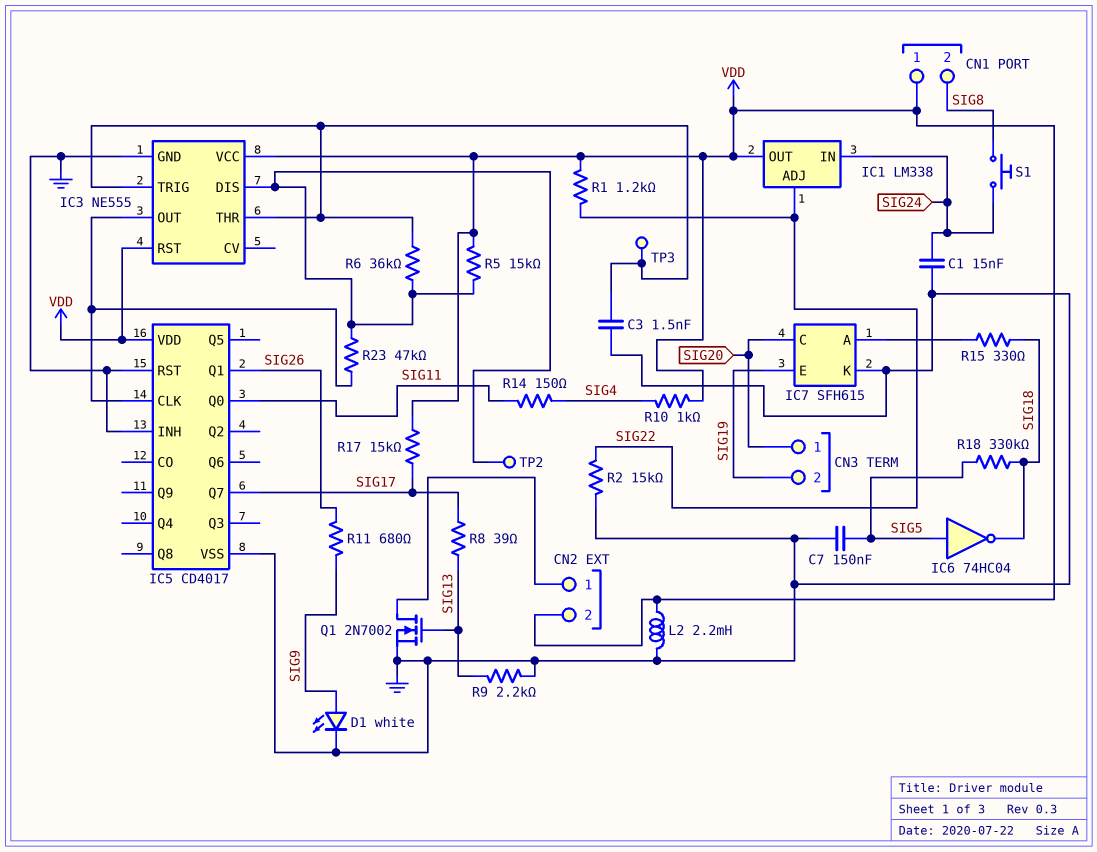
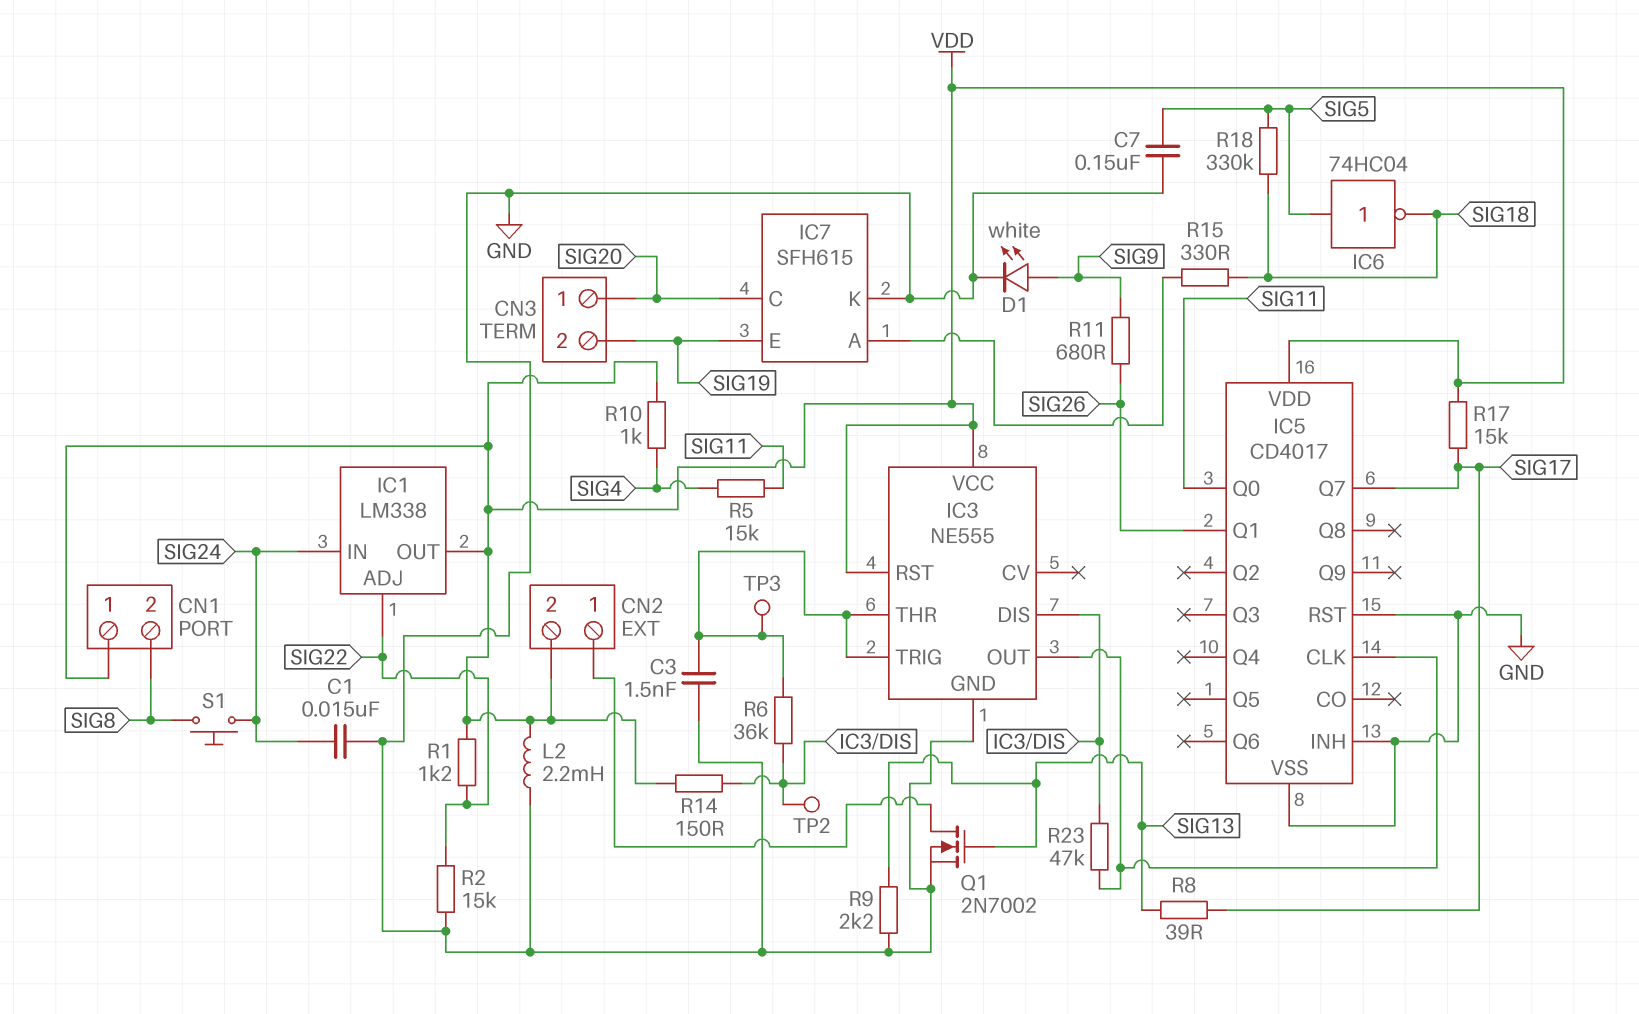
R5: 15k (IC3/DIS, VDD) -> 15k (SIG4, SIG11)
R14: 150 (SIG4, SIG11) -> 150 (IC3/DIS, VDD)

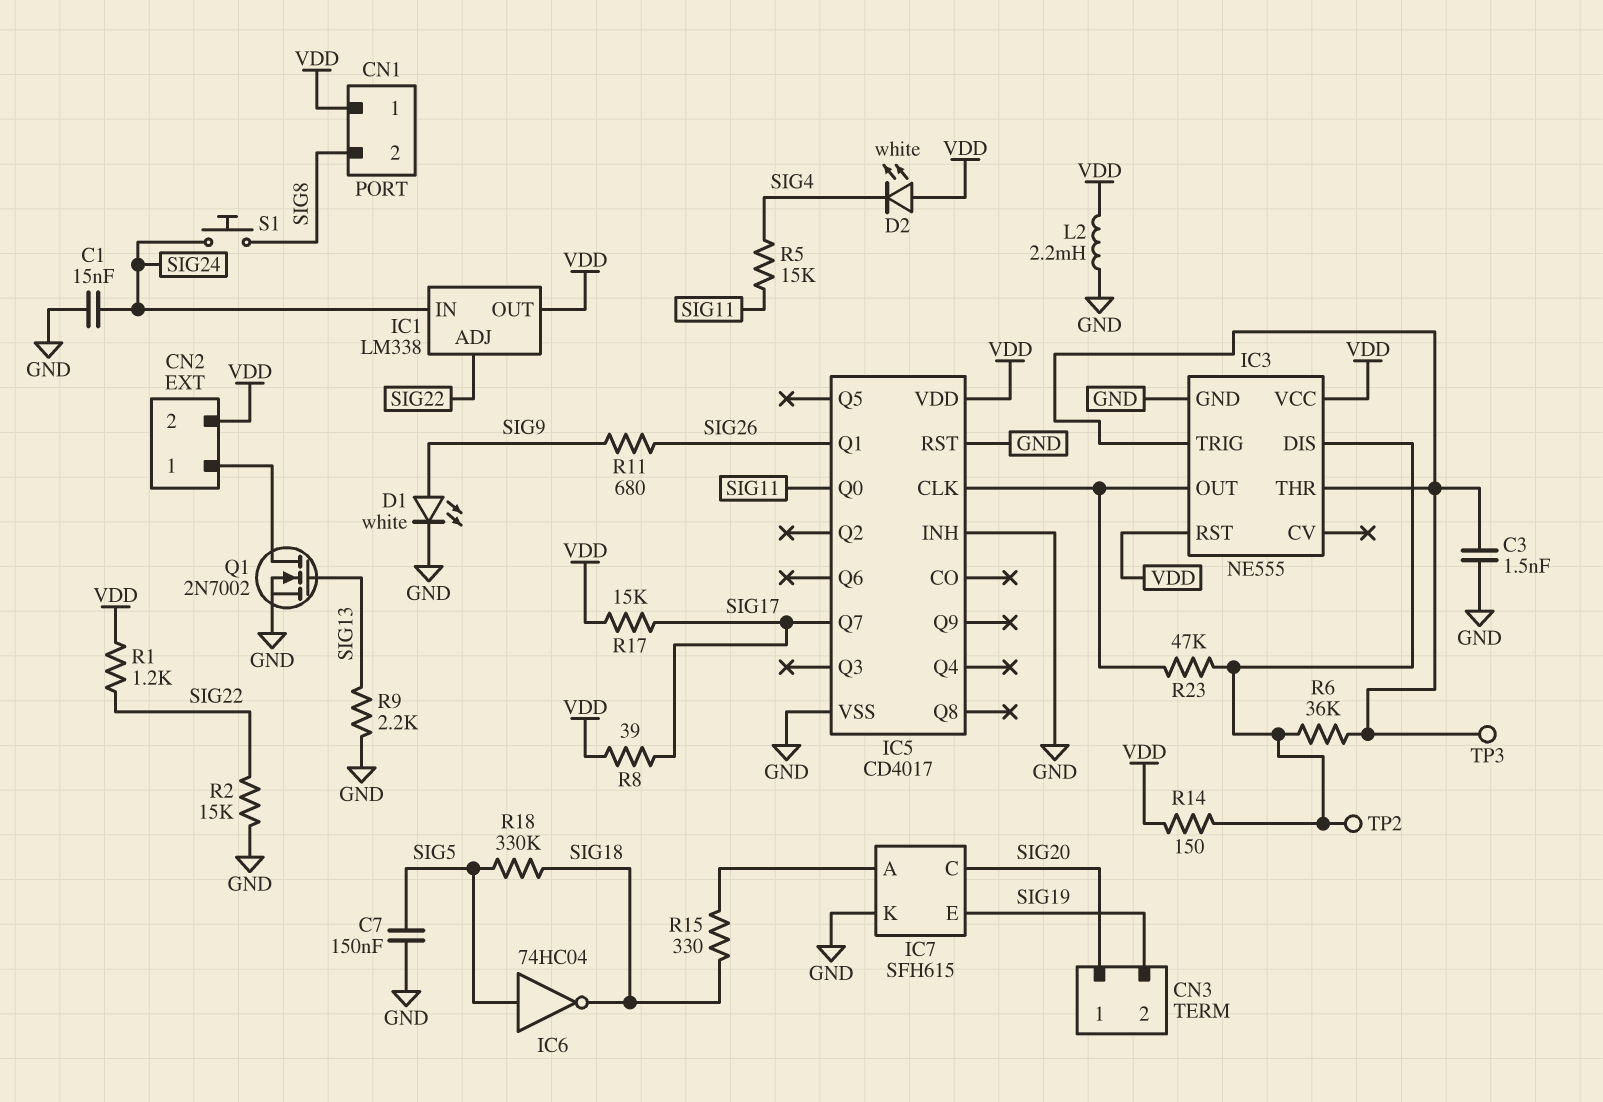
D2: none -> LED white (A VDD, K SIG4)
R8: 39 (SIG13, SIG17) -> 39 (SIG17, VDD)
R10: 1k (SIG4, VDD) -> none

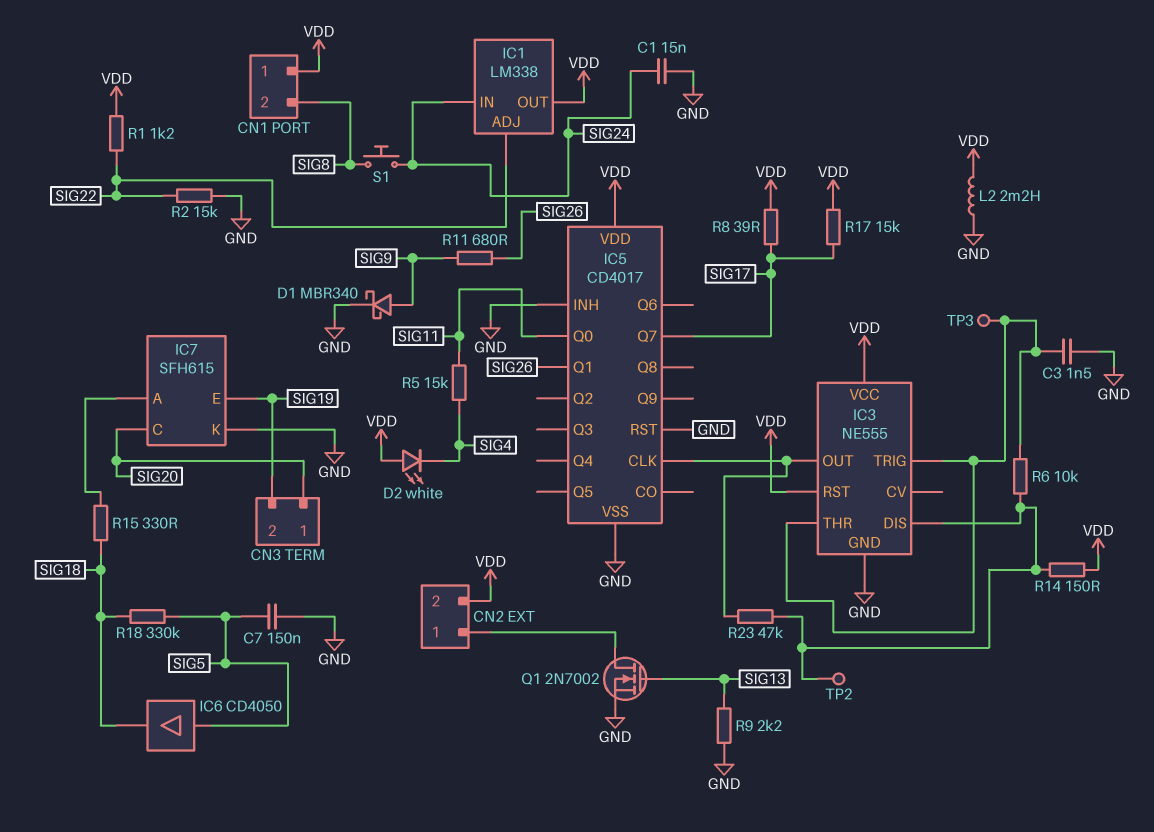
D1: LED white (A SIG9, K GND) -> schottky MBR340 (A SIG9, K GND)
IC6: NOT 74HC04 (in SIG5, out SIG18) -> buffer CD4050 (in SIG5, out SIG18)
R6: 36k (IC3/DIS, IC3/THR) -> 10k (IC3/DIS, IC3/THR)

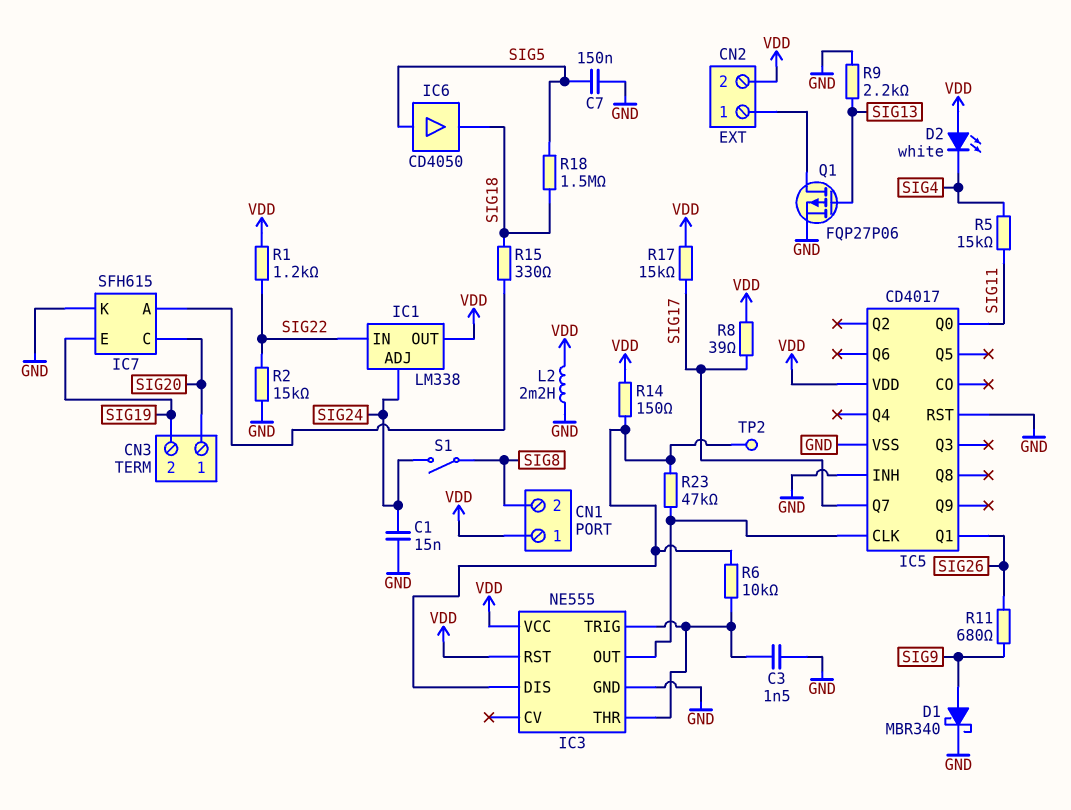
IC1 pin ADJ: SIG22 -> SIG24
IC1 pin IN: SIG24 -> SIG22
Q1: NMOS 2N7002 (G SIG13, D CN2/1, S GND) -> PMOS FQP27P06 (G SIG13, D CN2/1, S GND)
R18: 330k (SIG5, SIG18) -> 1.5M (SIG5, SIG18)
S1: button (SIG8, SIG24) -> switch (SIG8, SIG24)
TP3: test point (IC3/THR) -> none

